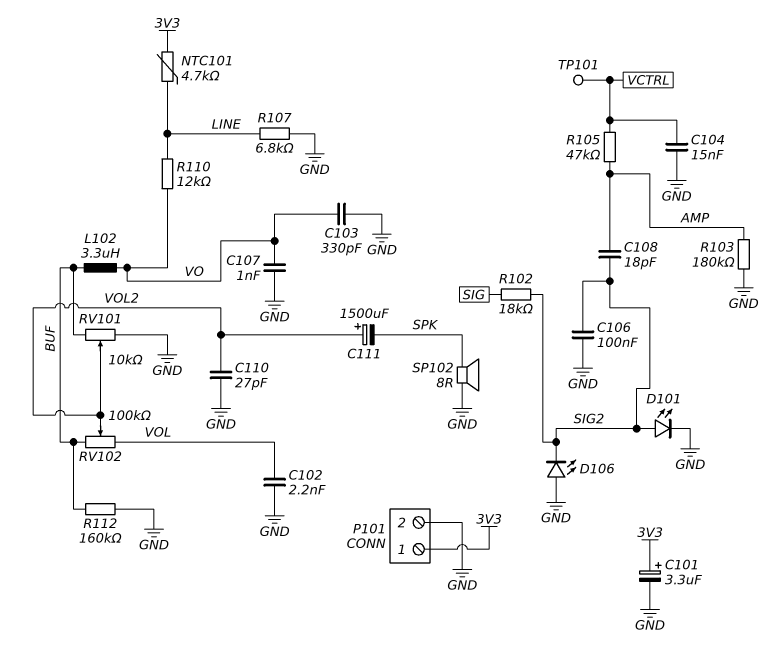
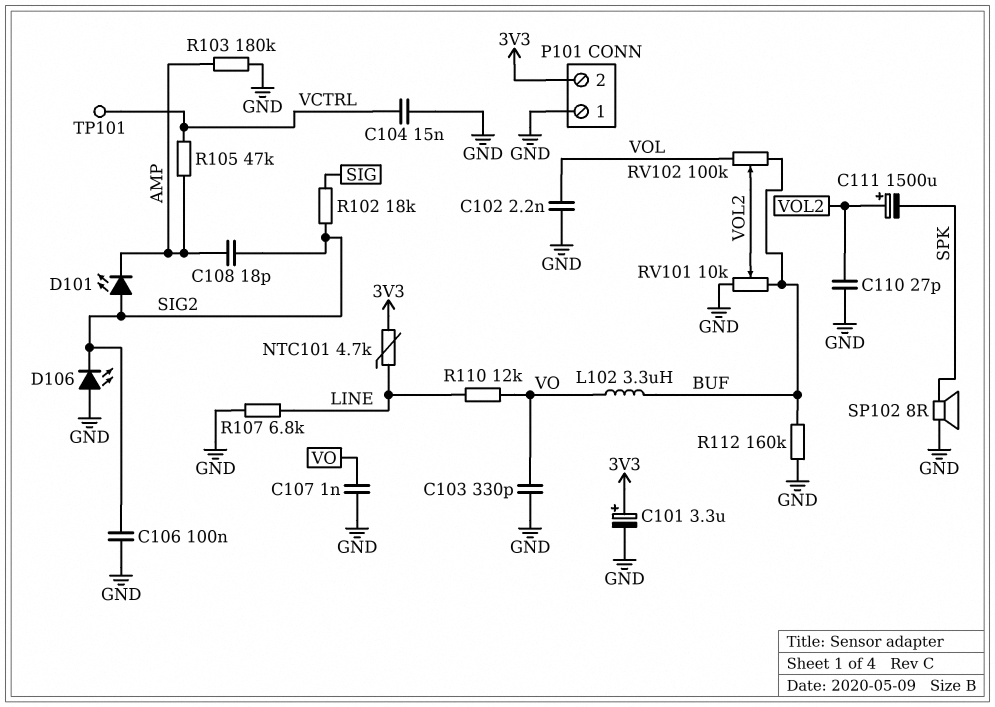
D101: LED (A SIG2, K GND) -> LED (A SIG2, K AMP)
P101 pin 1: 3V3 -> GND
P101 pin 2: GND -> 3V3

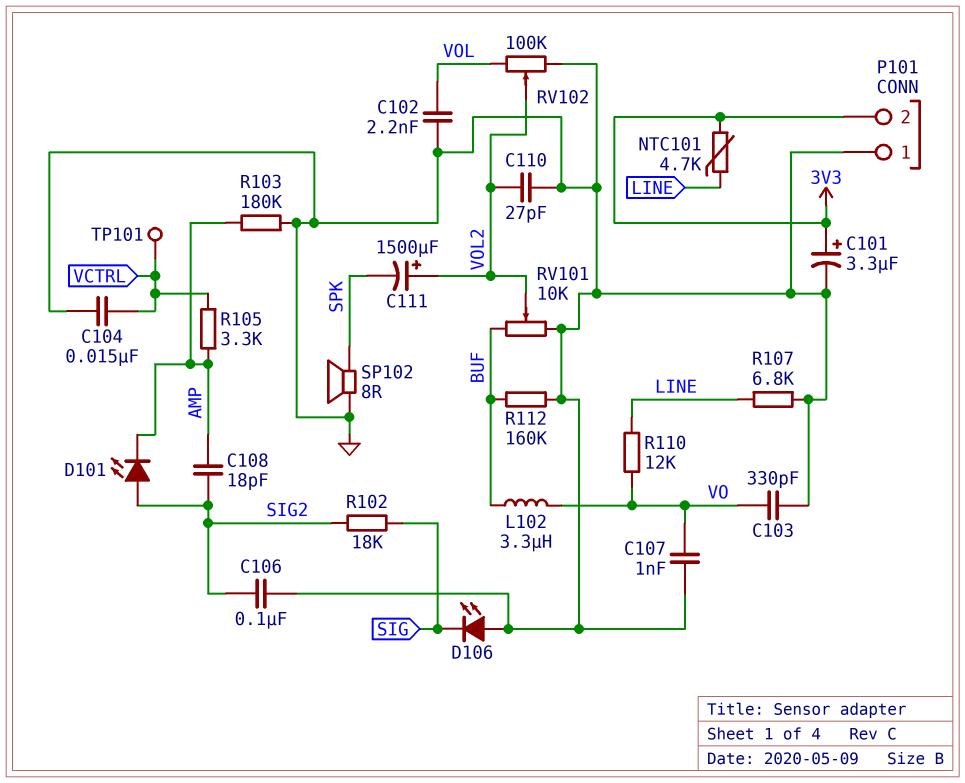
D106: LED (A GND, K SIG2) -> LED (A GND, K SIG)
R105: 47k (AMP, VCTRL) -> 3.3k (AMP, VCTRL)
RV102: 100k (BUF, VOL, wiper VOL2) -> 100k (GND, VOL, wiper VOL2)

